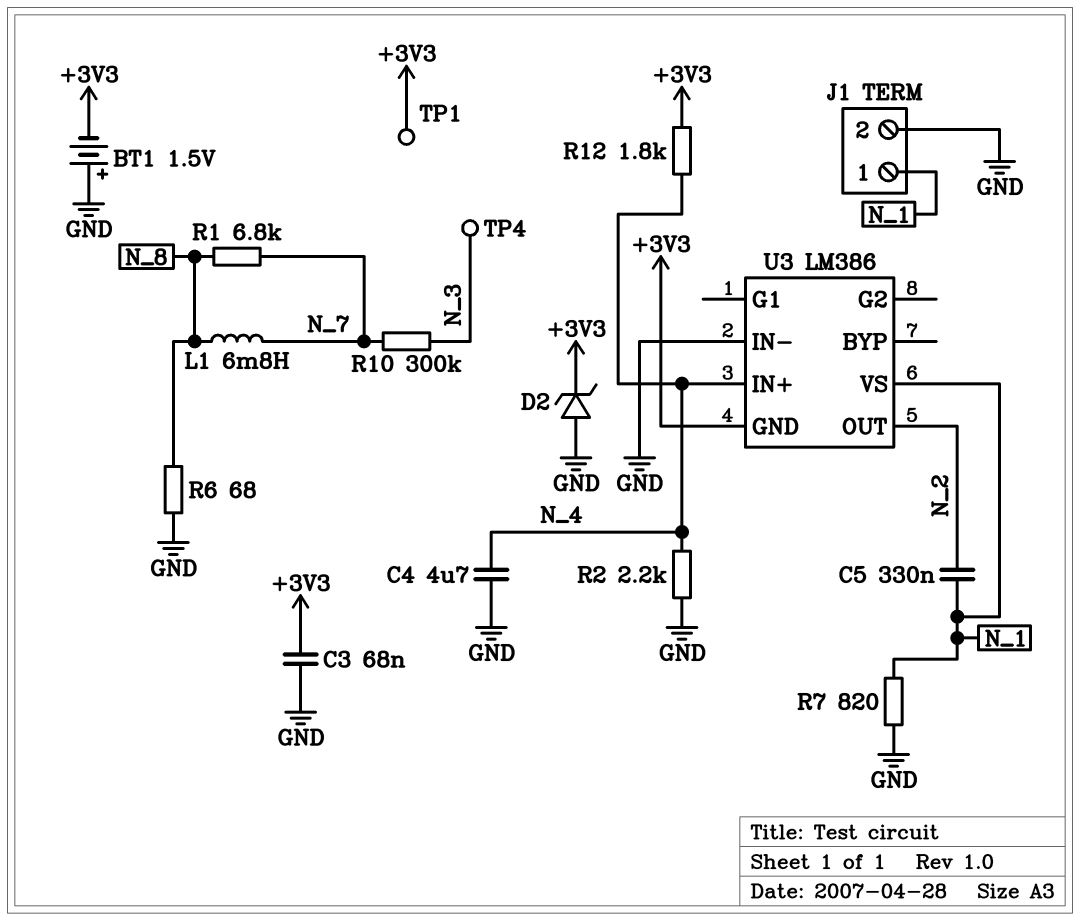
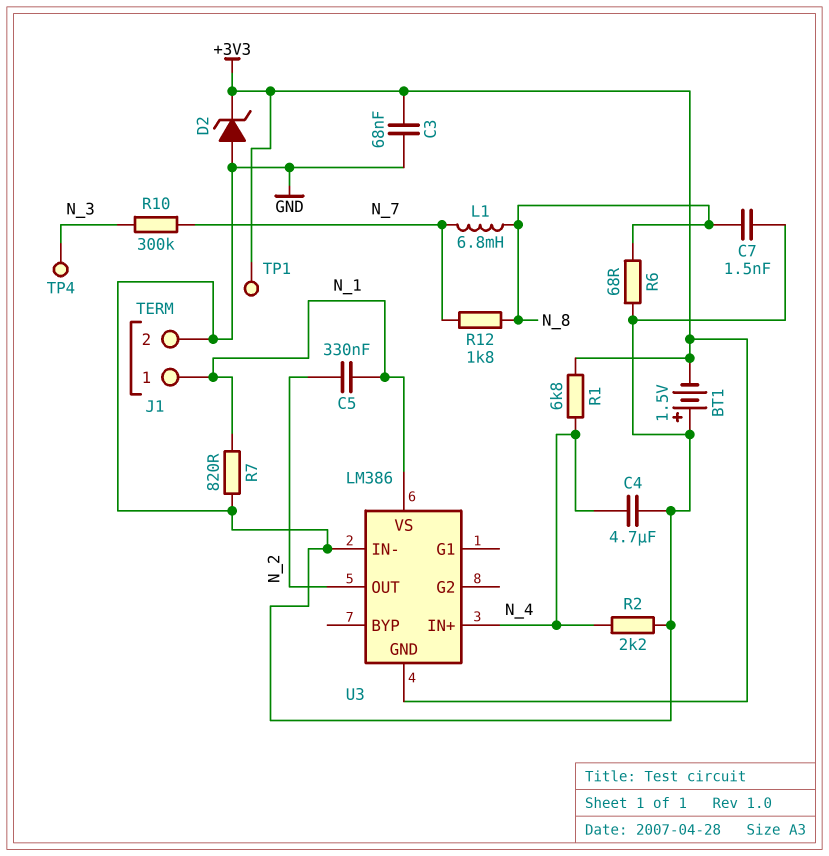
C7: none -> 1.5nF (GND, N_8)
R1: 6.8k (N_7, N_8) -> 6.8k (+3V3, N_4)
R12: 1.8k (+3V3, N_4) -> 1.8k (N_7, N_8)

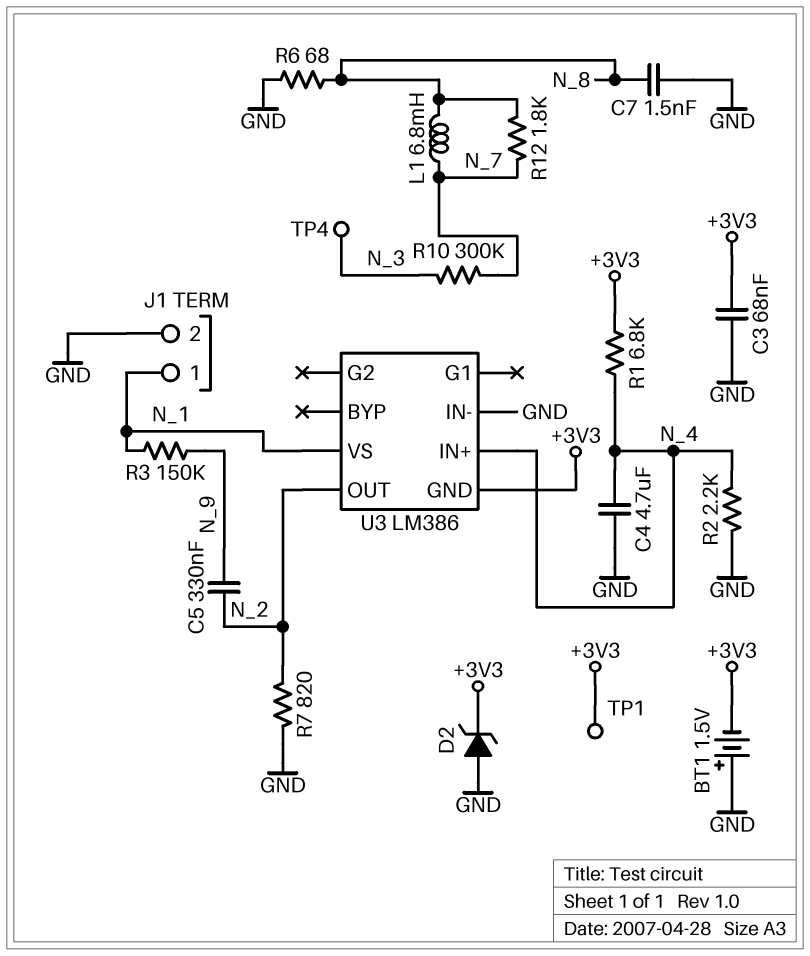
C5: 330nF (N_1, N_2) -> 330nF (N_2, N_9)
R3: none -> 150k (N_1, N_9)
R7: 820 (GND, N_1) -> 820 (GND, N_2)

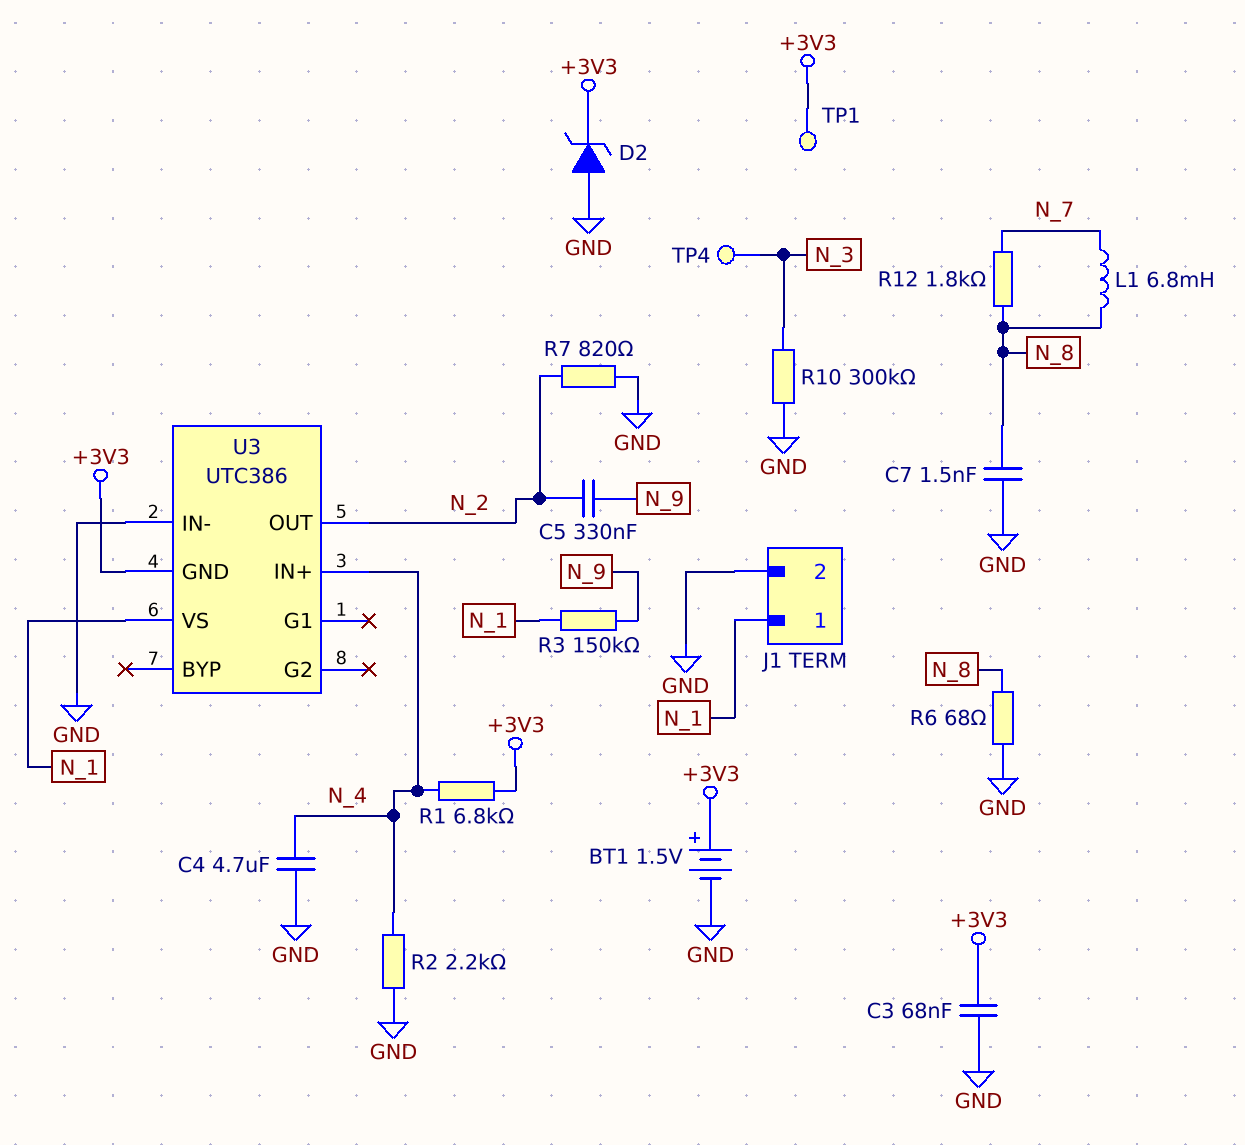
BT1: 1.5V (plus GND, minus +3V3) -> 1.5V (plus +3V3, minus GND)
R10: 300k (N_3, N_7) -> 300k (GND, N_3)
U3: LM386 -> UTC386

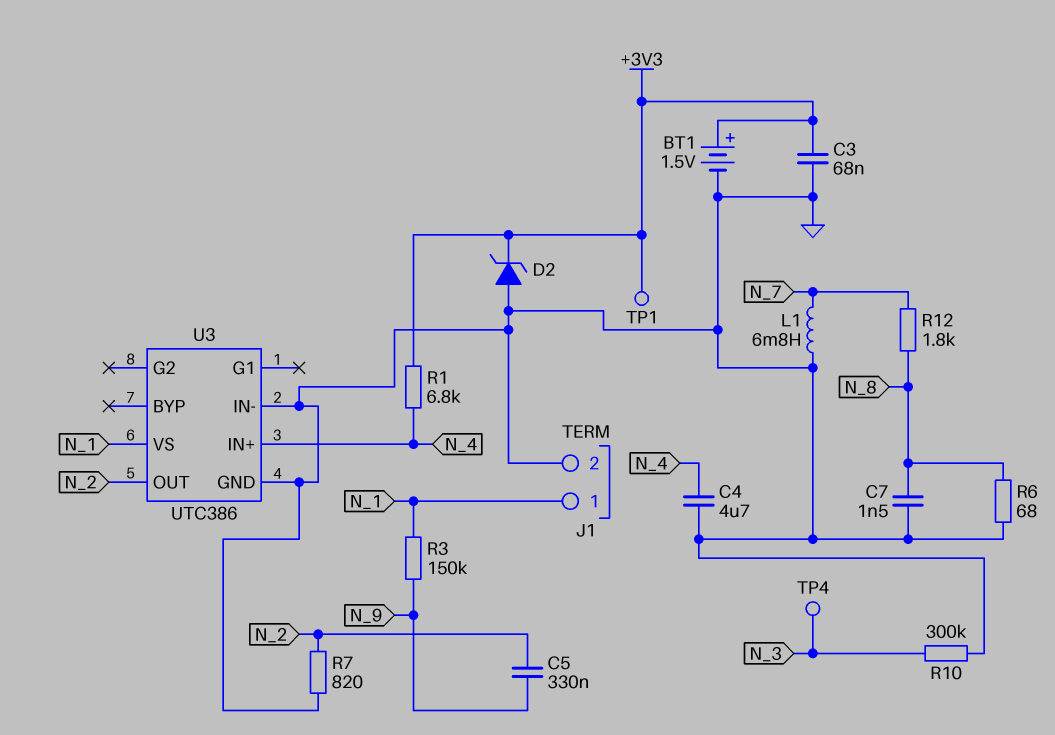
L1: 6.8mH (N_7, N_8) -> 6.8mH (GND, N_7)
R2: 2.2k (GND, N_4) -> none
U3 pin GND: +3V3 -> GND

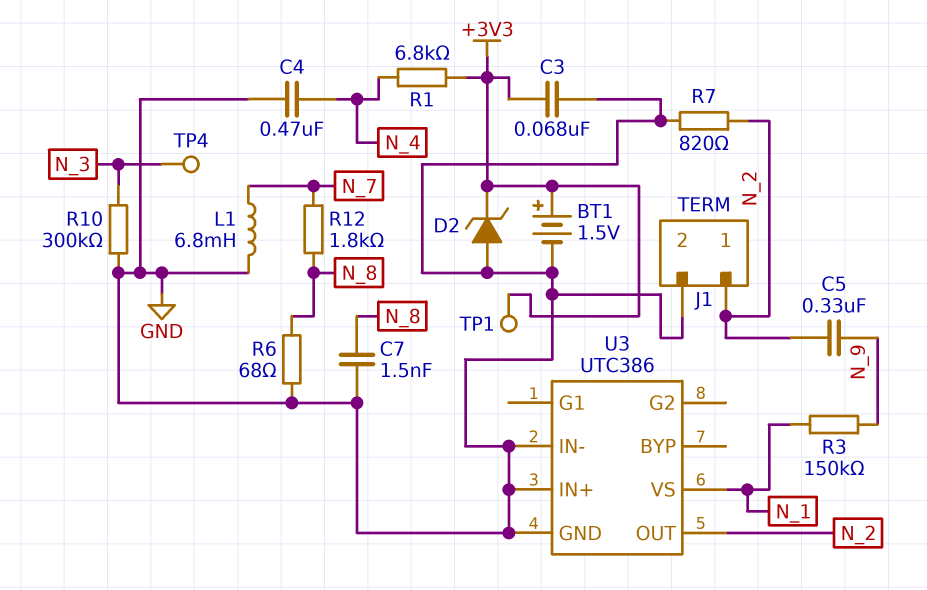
C4: 4.7uF (GND, N_4) -> 470nF (GND, N_4)
J1 pin 1: N_1 -> N_2
U3 pin IN+: N_4 -> GND

